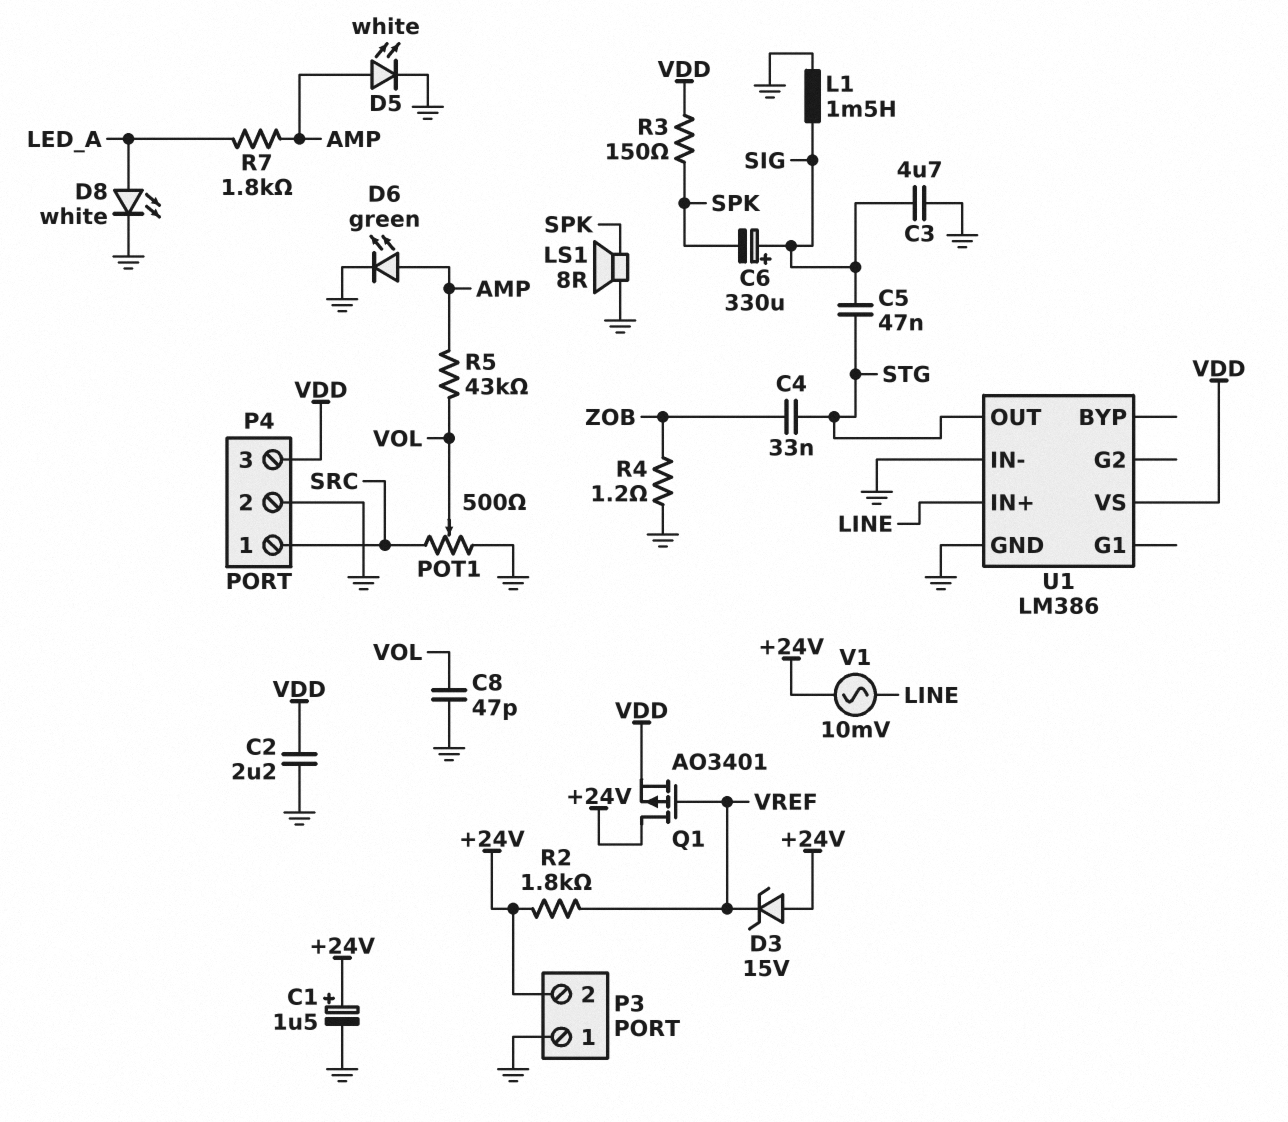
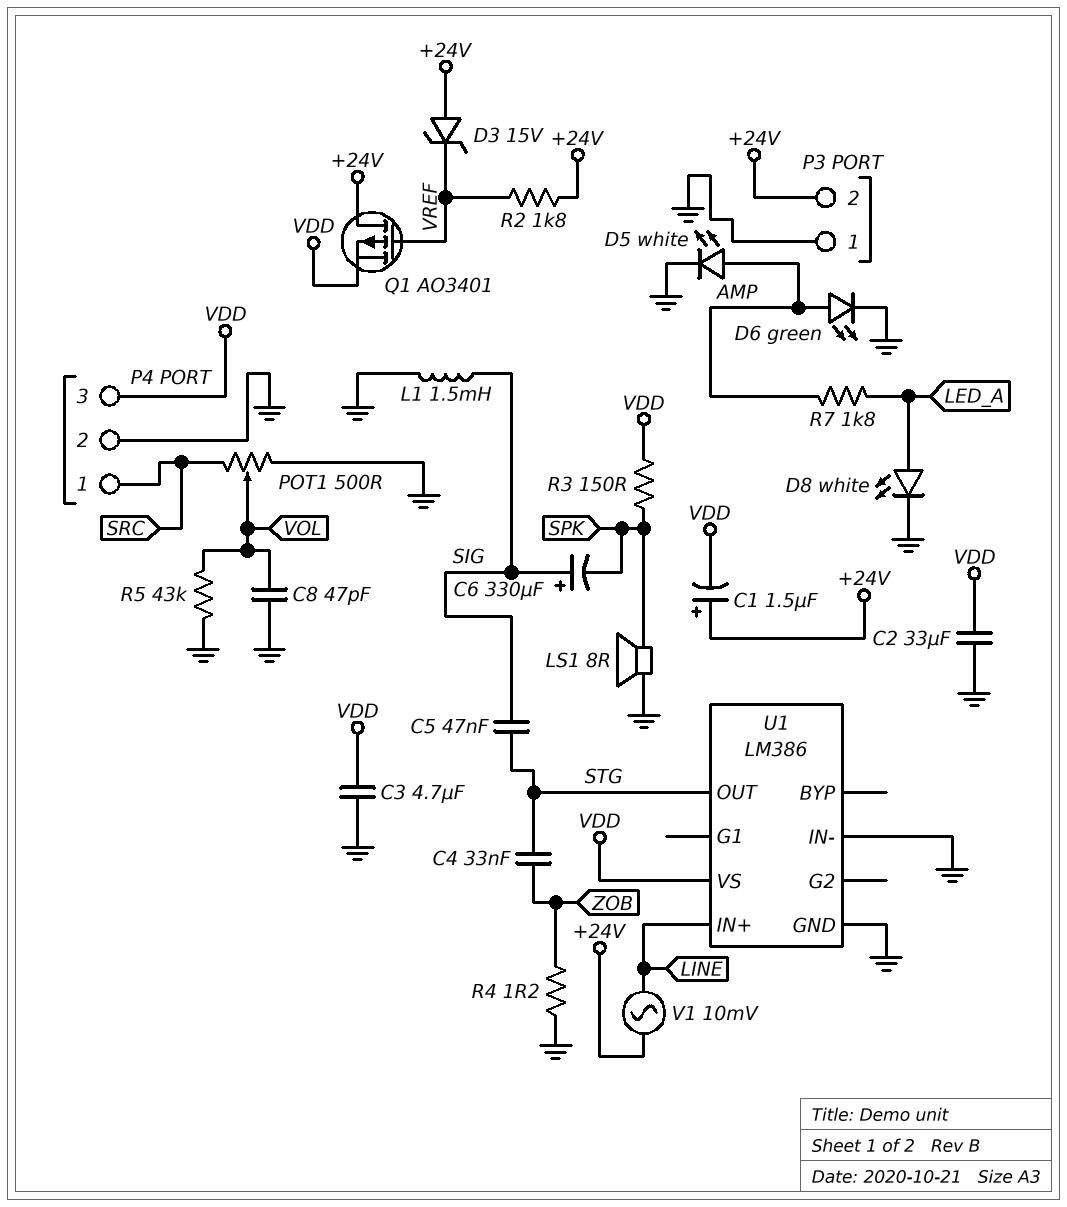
C1: 1.5uF (plus +24V, minus GND) -> 1.5uF (plus +24V, minus VDD)
C2: 2.2uF (GND, VDD) -> 33uF (GND, VDD)
C3: 4.7uF (GND, SIG) -> 4.7uF (GND, VDD)
R5: 43k (AMP, VOL) -> 43k (GND, VOL)

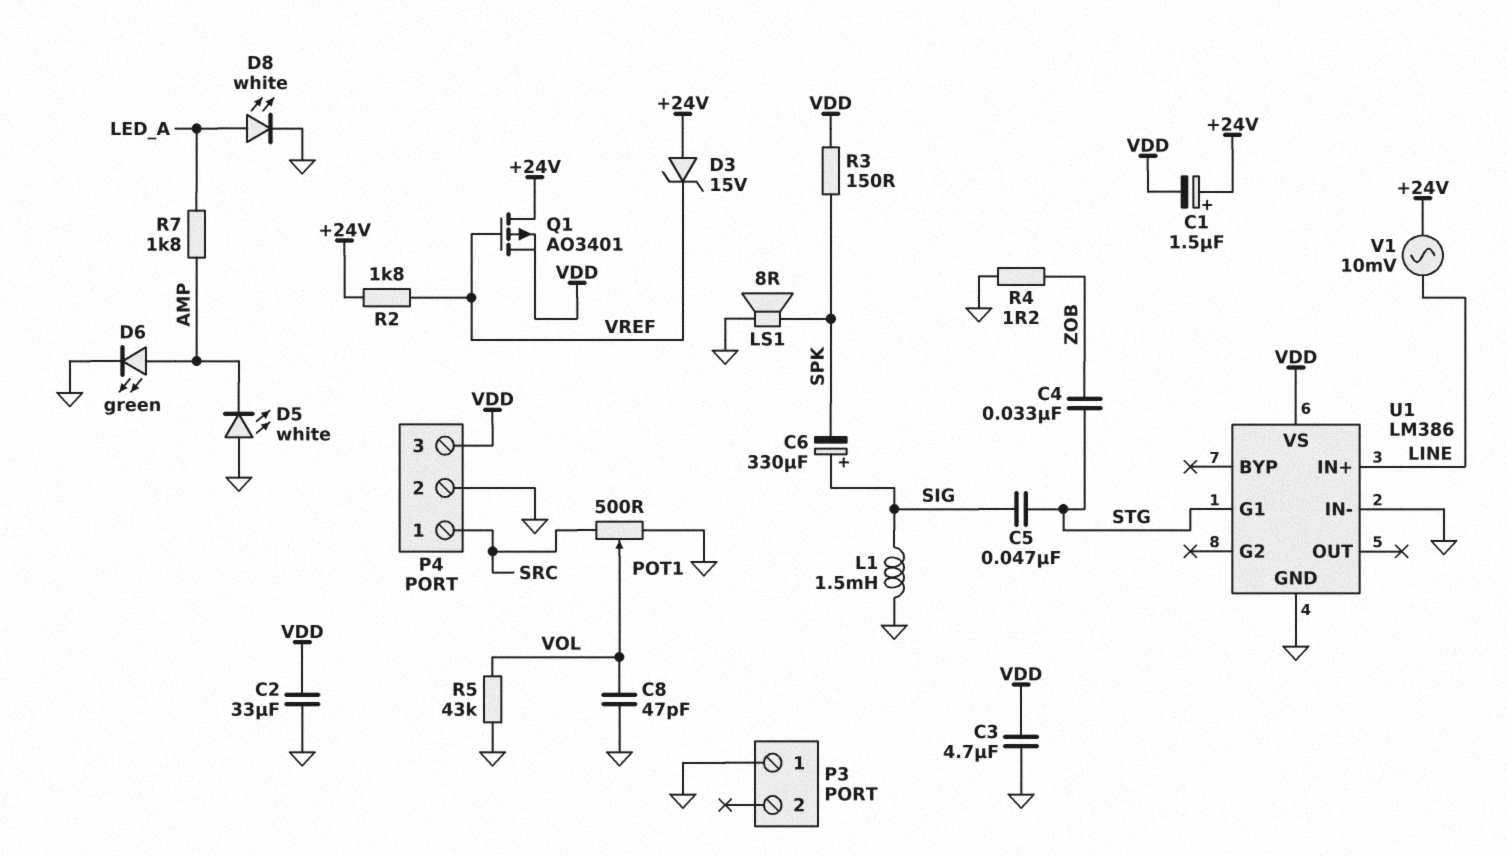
D5: LED white (A AMP, K GND) -> LED white (A GND, K AMP)
P3 pin 2: +24V -> none
U1 pin G1: none -> STG
U1 pin OUT: STG -> none

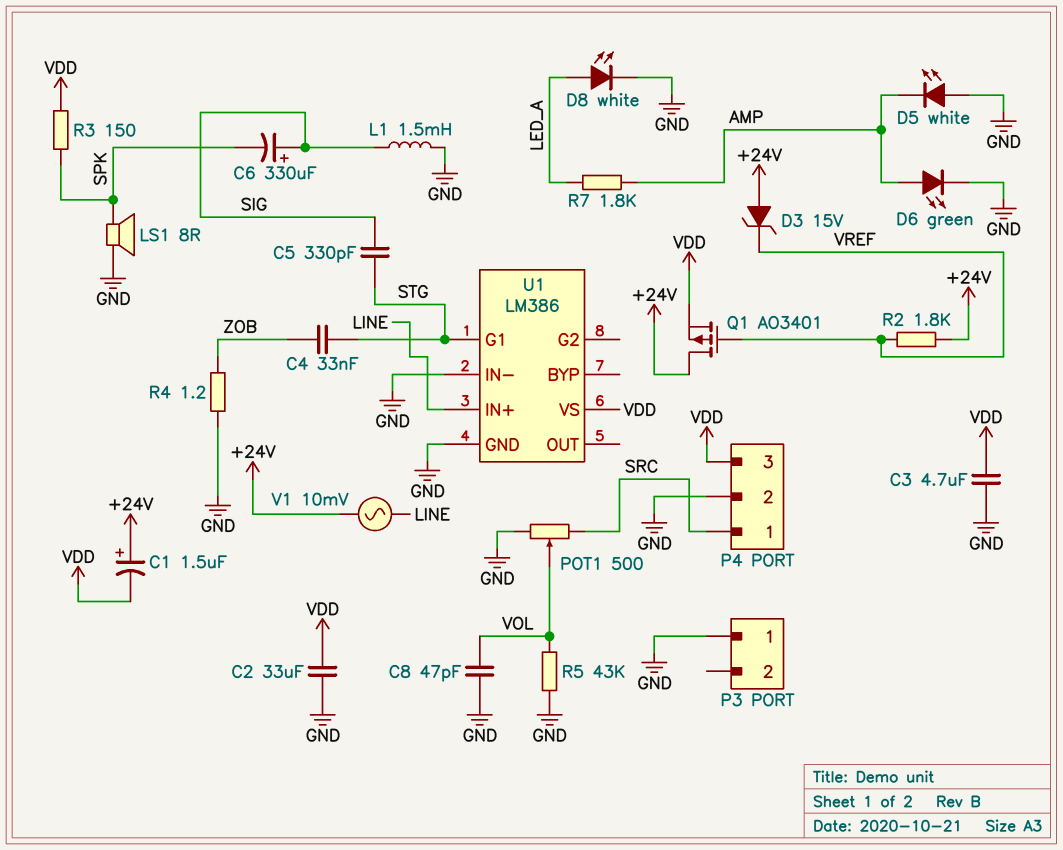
C5: 47nF (SIG, STG) -> 330pF (SIG, STG)

